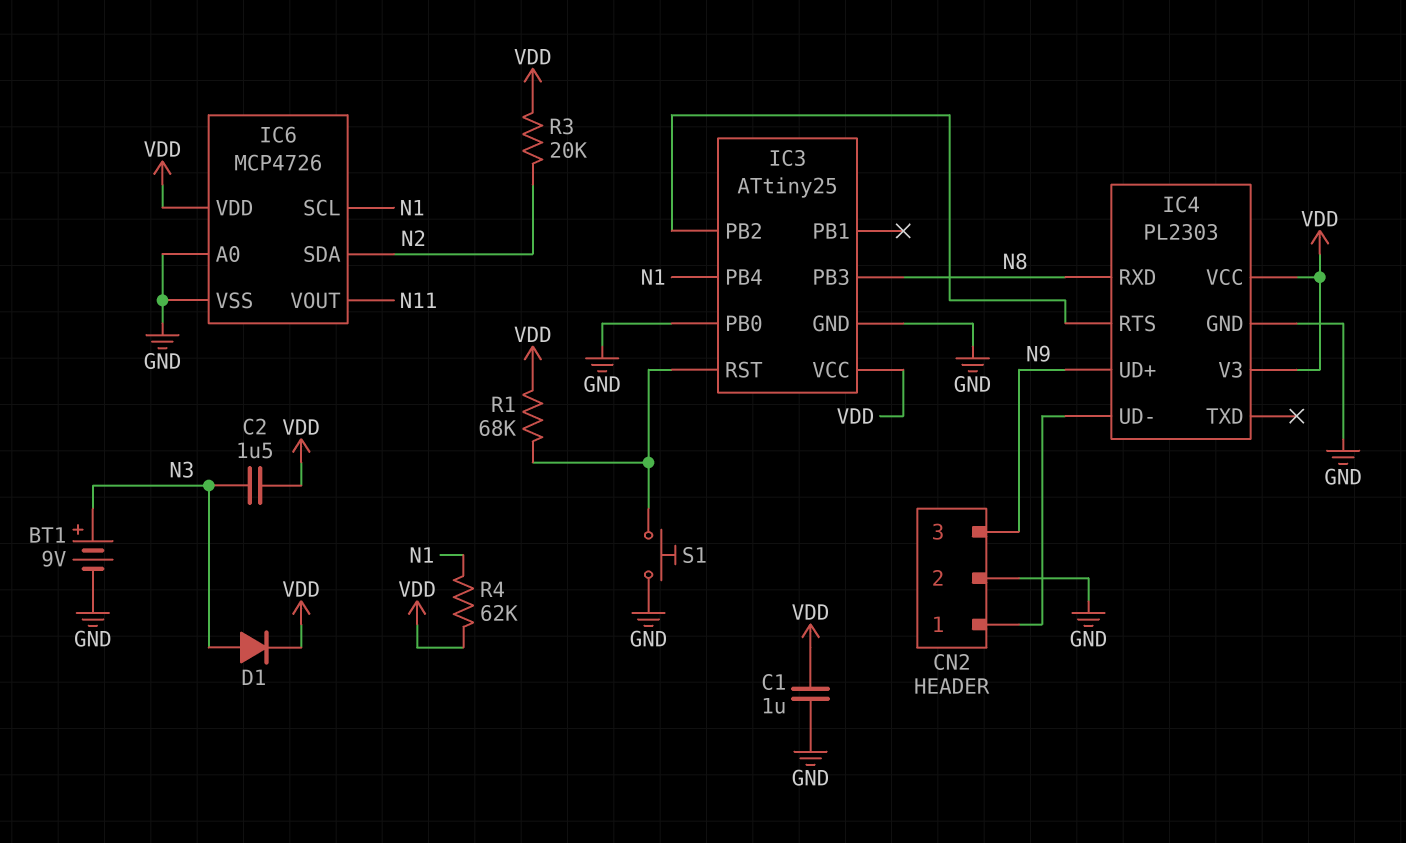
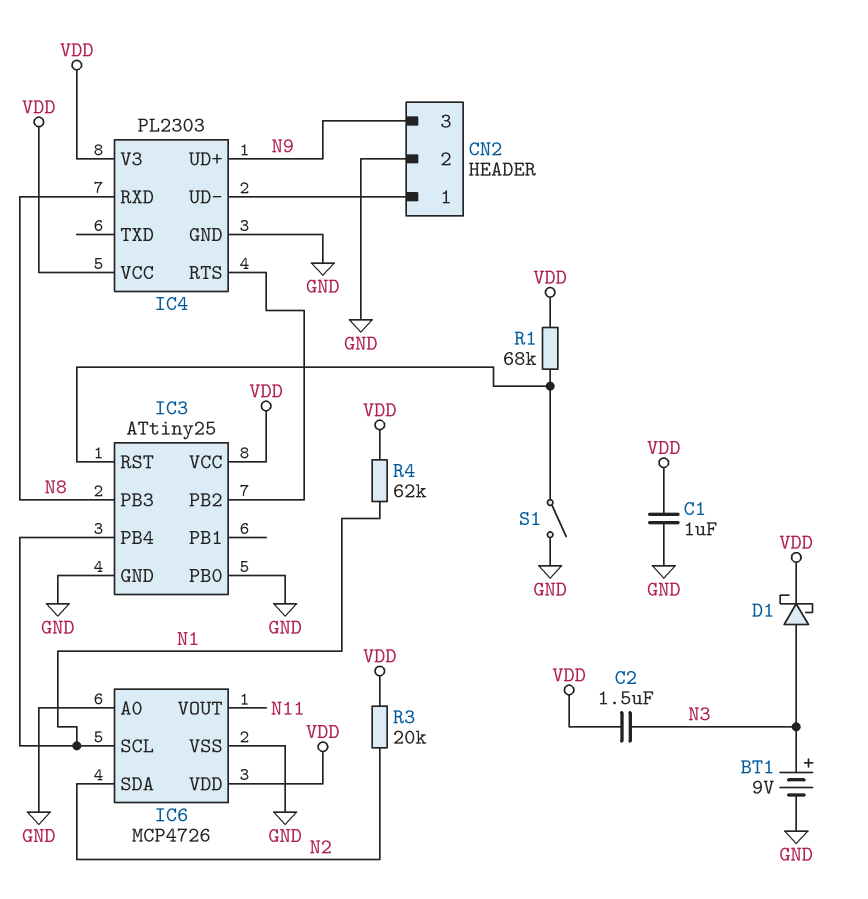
D1: diode (A N3, K VDD) -> schottky (A N3, K VDD)
S1: button (GND, IC3/RST) -> switch (GND, IC3/RST)

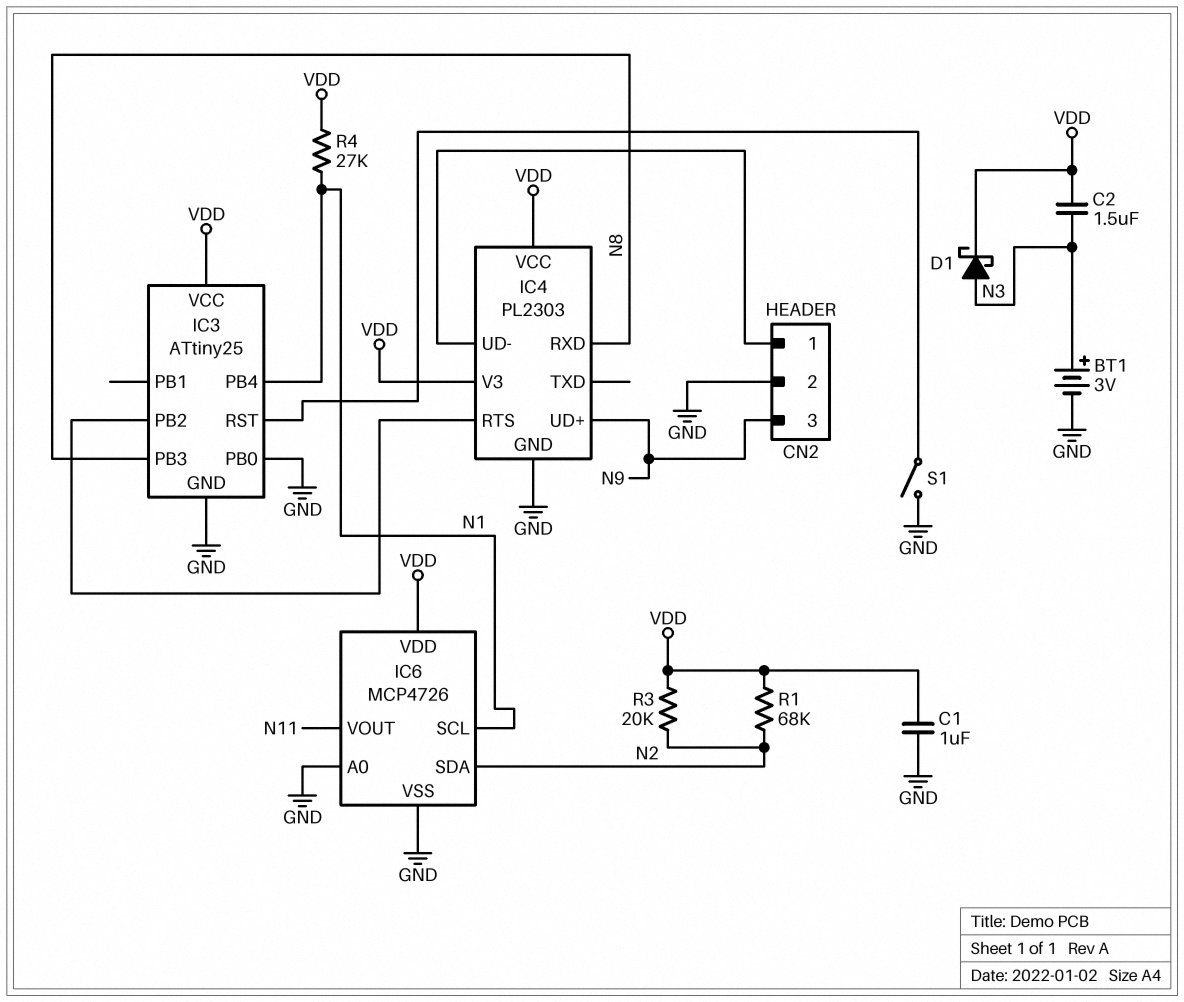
BT1: 9V (plus N3, minus GND) -> 3V (plus N3, minus GND)
R1: 68k (IC3/RST, VDD) -> 68k (N2, VDD)
R4: 62k (N1, VDD) -> 27k (N1, VDD)

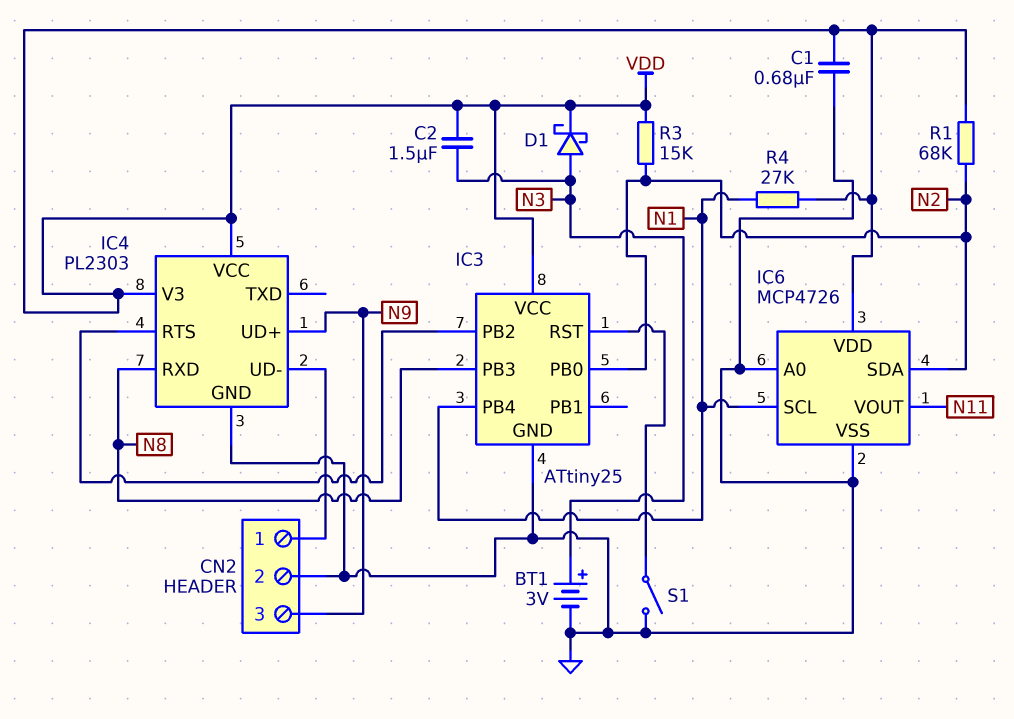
C1: 1uF (GND, VDD) -> 680nF (GND, VDD)
IC3 pin PB0: GND -> N2
R3: 20k (N2, VDD) -> 15k (N2, VDD)

